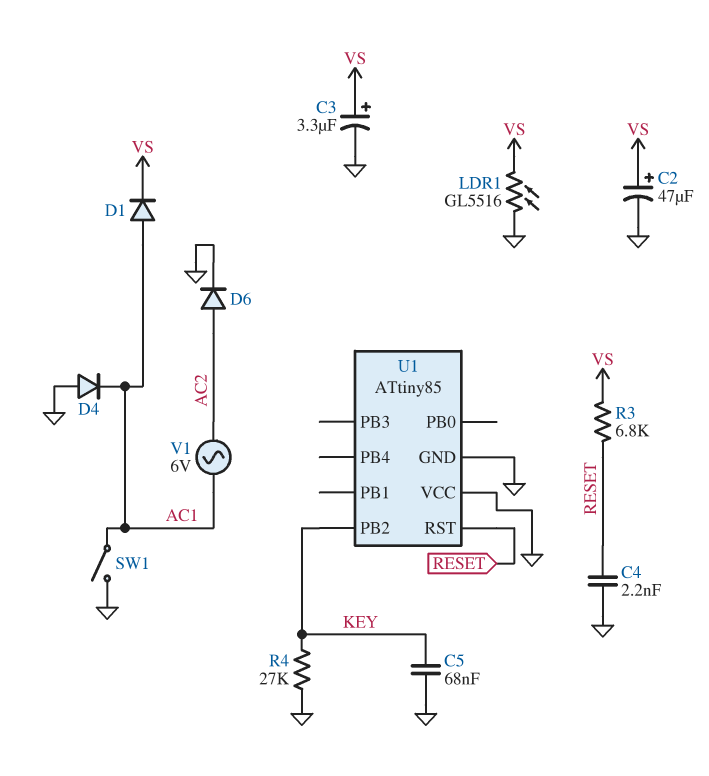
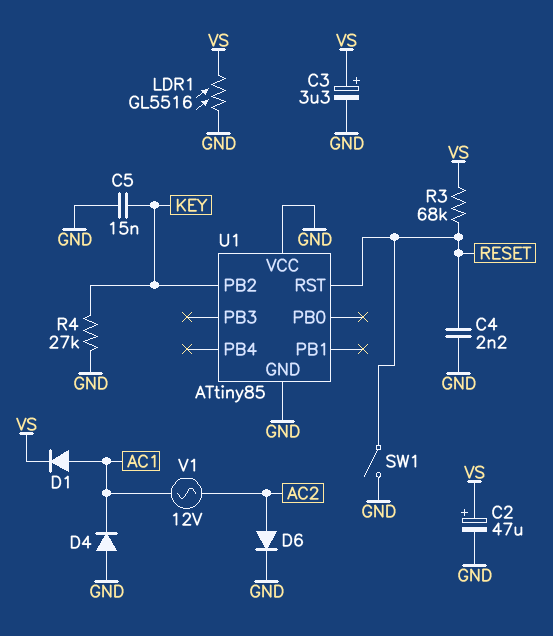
C5: 68nF (GND, KEY) -> 15nF (GND, KEY)
R3: 6.8k (RESET, VS) -> 68k (RESET, VS)
SW1: switch (AC1, GND) -> switch (GND, RESET)
V1: AC 6V (AC1, AC2) -> AC 12V (AC1, AC2)

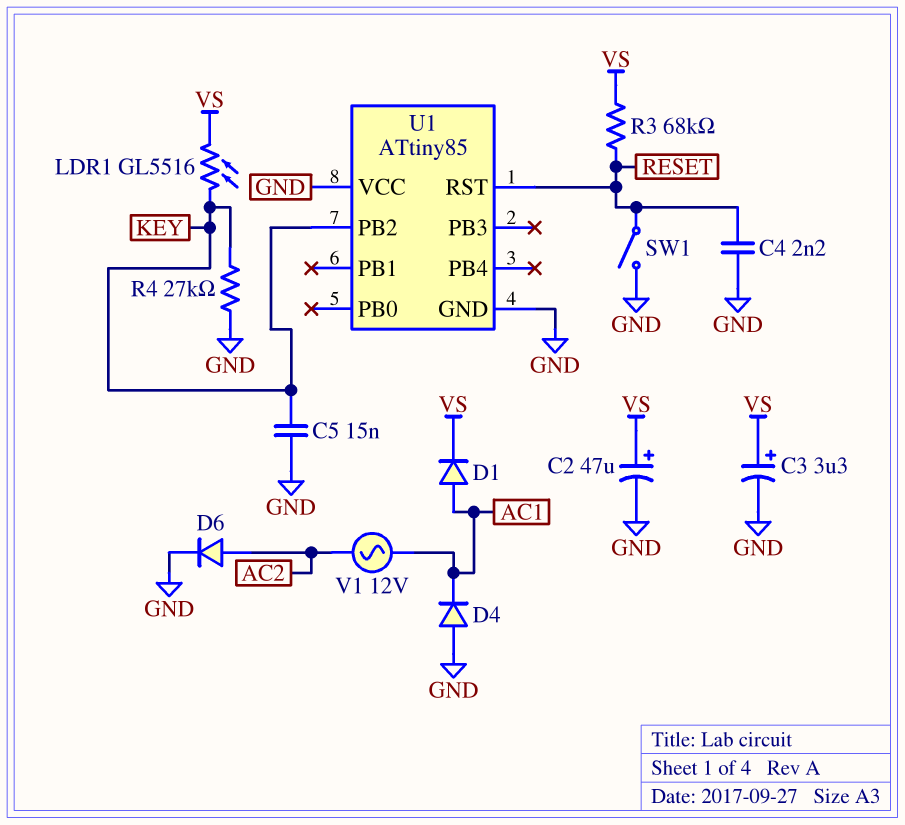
LDR1: GL5516 (GND, VS) -> GL5516 (KEY, VS)

